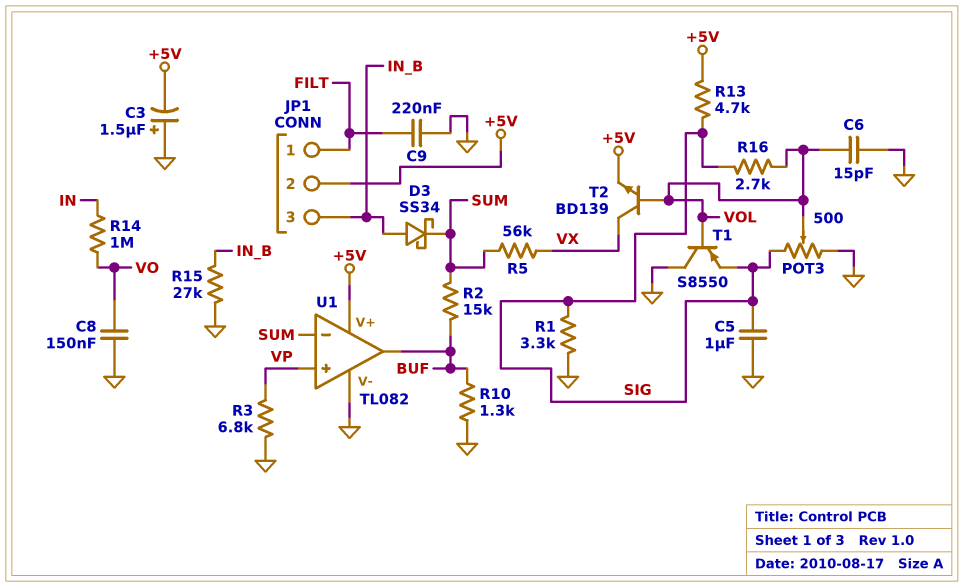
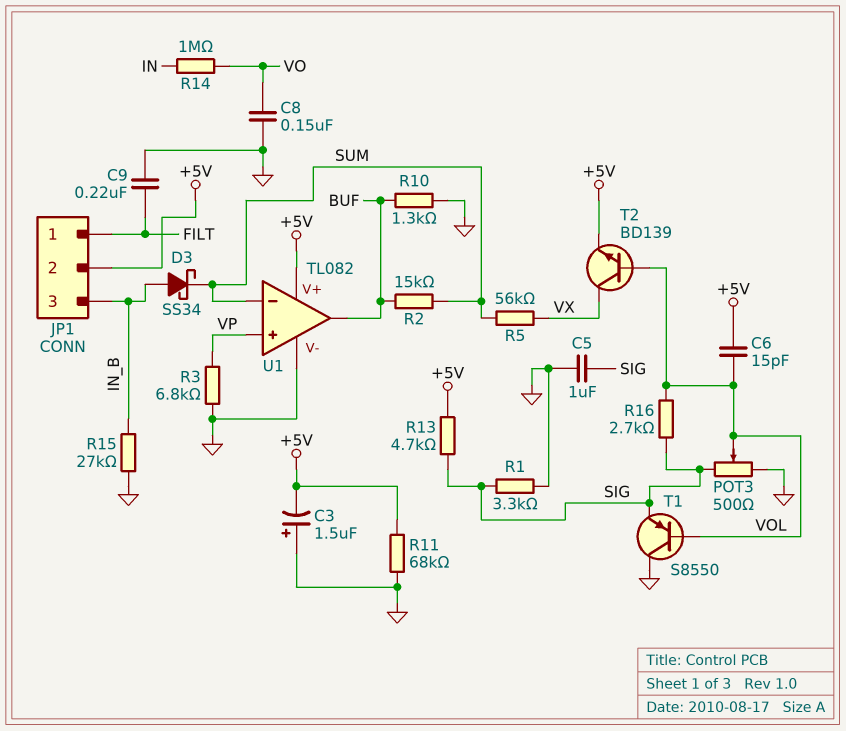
C6: 15pF (GND, VOL) -> 15pF (+5V, VOL)
R11: none -> 68k (+5V, GND)

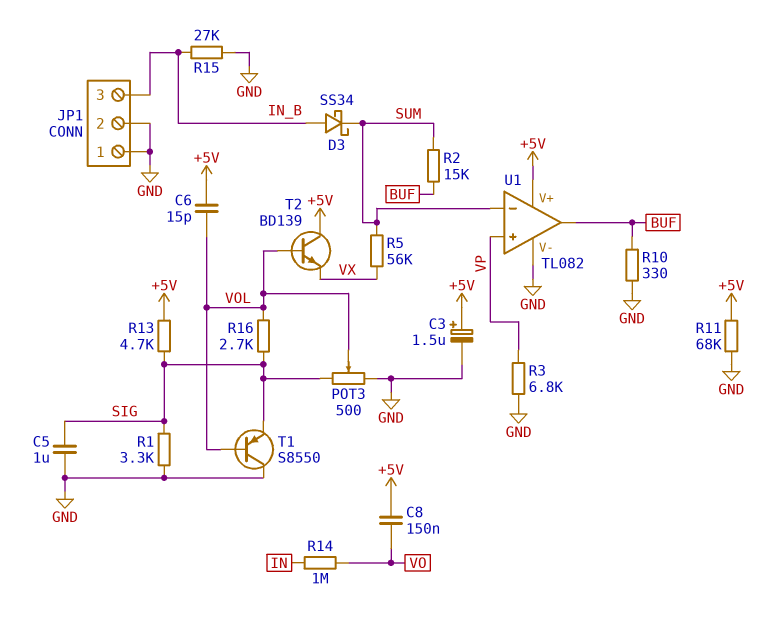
C3: 1.5uF (plus GND, minus +5V) -> 1.5uF (plus +5V, minus GND)
C8: 150nF (GND, VO) -> 150nF (+5V, VO)
C9: 220nF (FILT, GND) -> none
JP1 pin 1: FILT -> GND
JP1 pin 2: +5V -> GND
R10: 1.3k (BUF, GND) -> 330 (BUF, GND)
T2: NPN BD139 (B VOL, C VX, E +5V) -> NPN BD139 (B VOL, C +5V, E VX)

